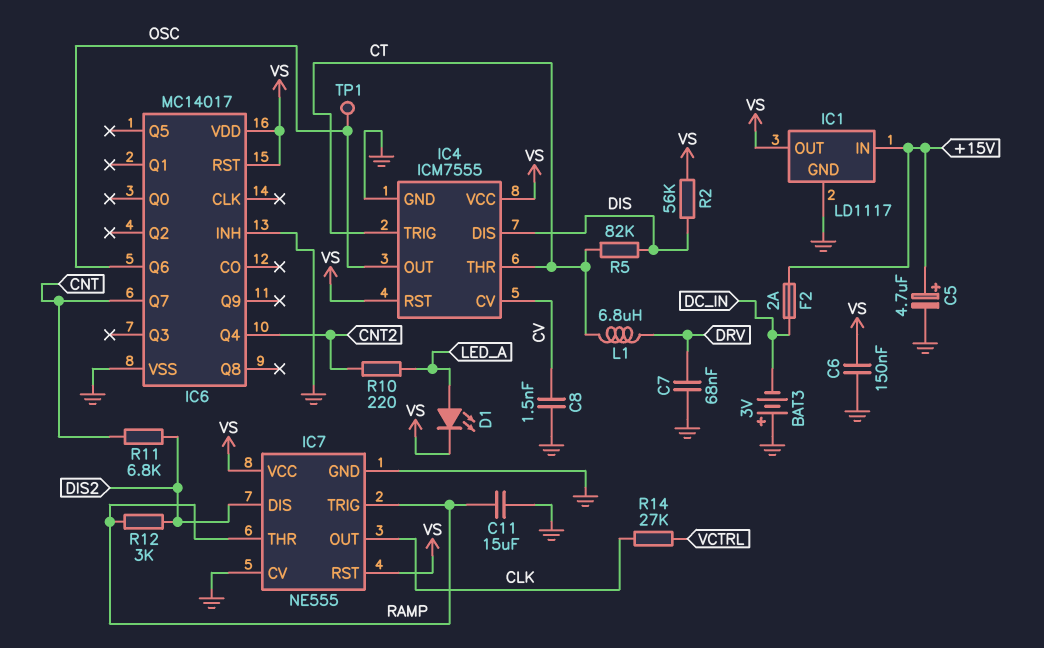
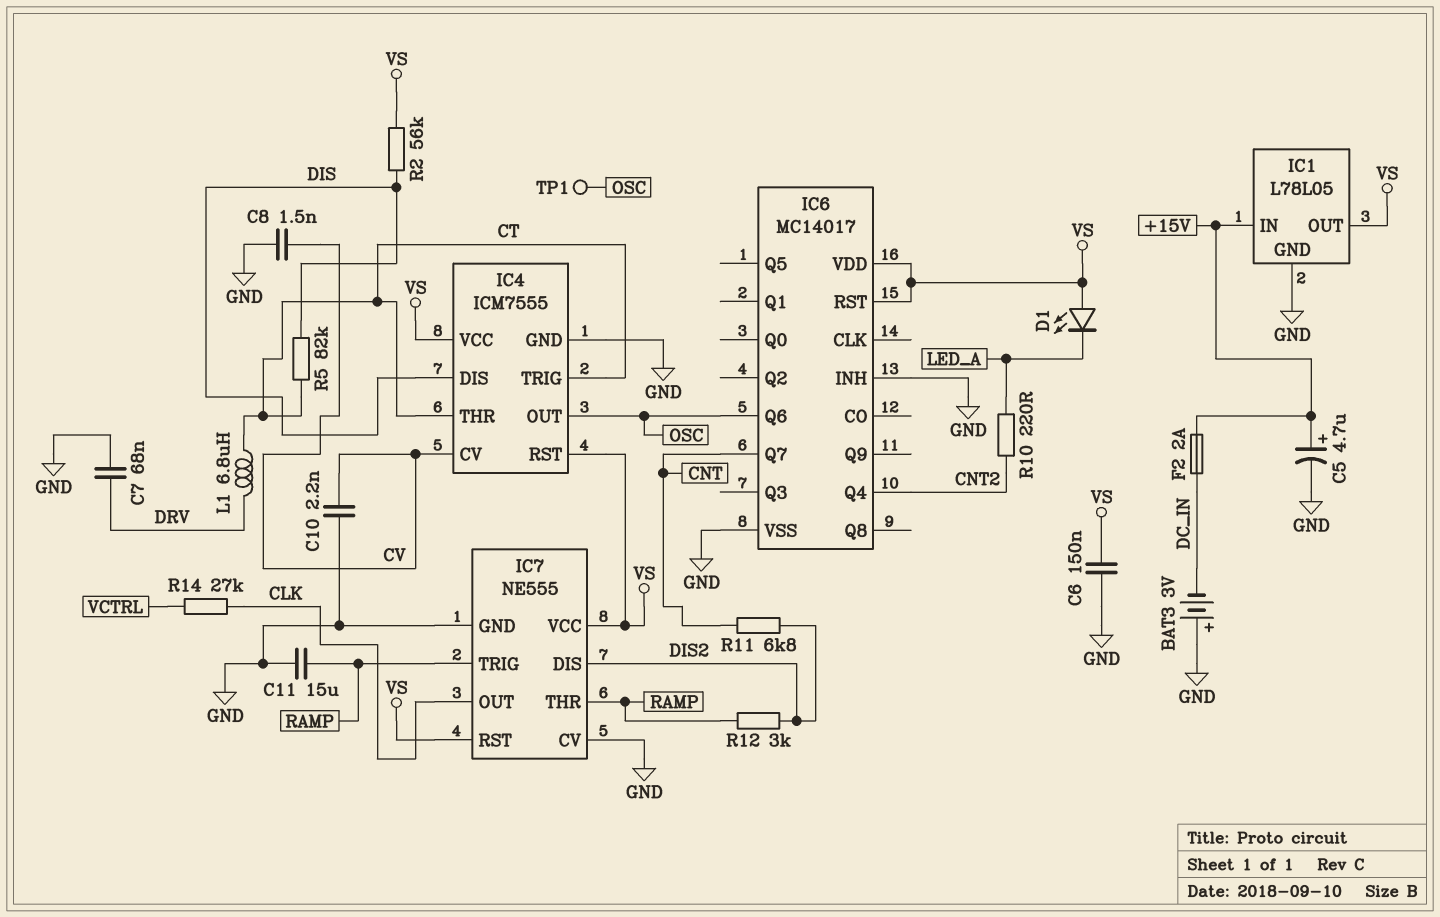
C10: none -> 2.2nF (CV, GND)
D1: LED (A LED_A, K VS) -> LED (A VS, K LED_A)
IC1: LD1117 -> L78L05

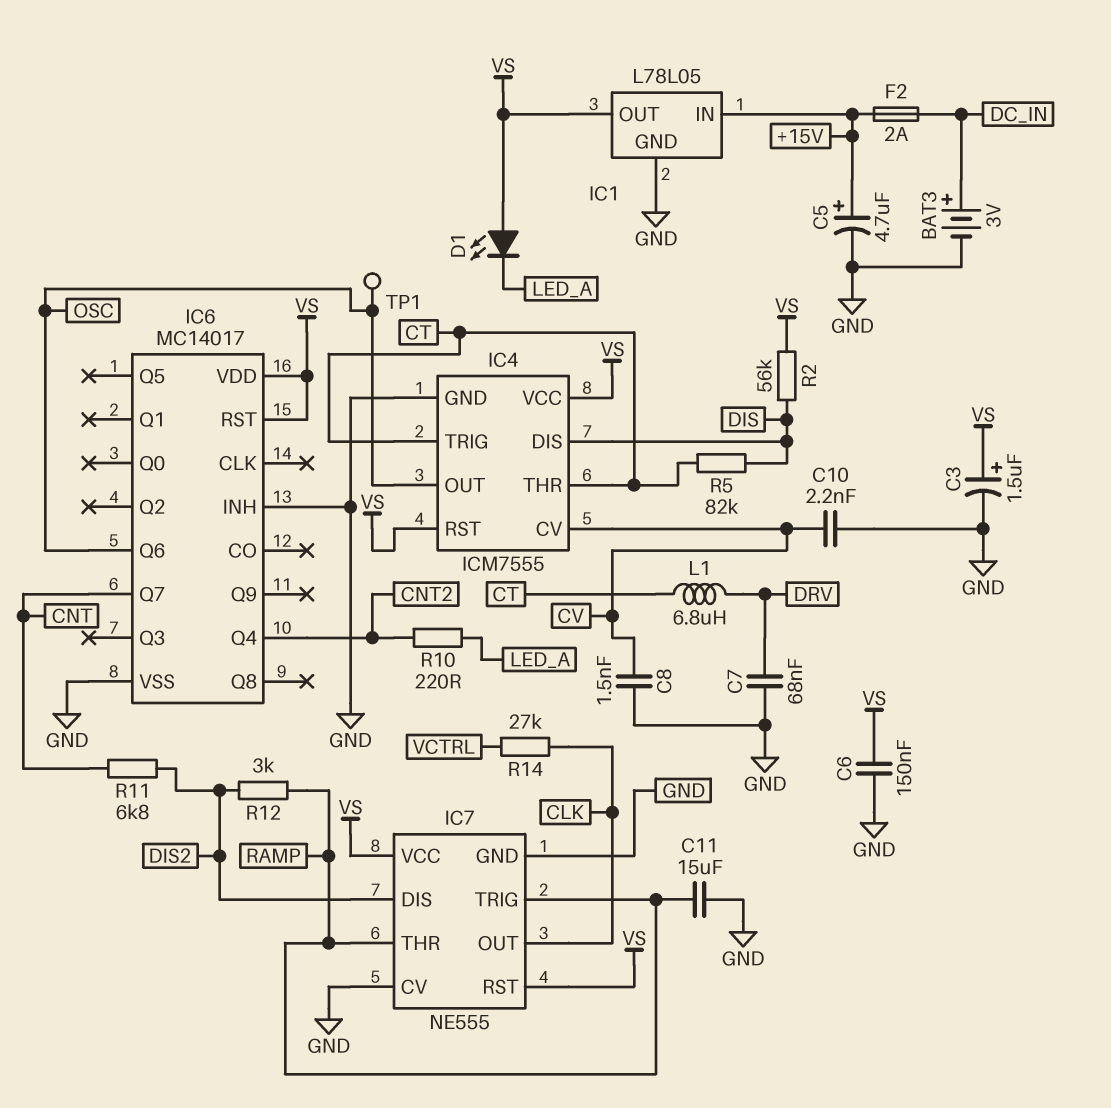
BAT3: 3V (plus GND, minus DC_IN) -> 3V (plus DC_IN, minus GND)
C3: none -> 1.5uF (plus VS, minus GND)

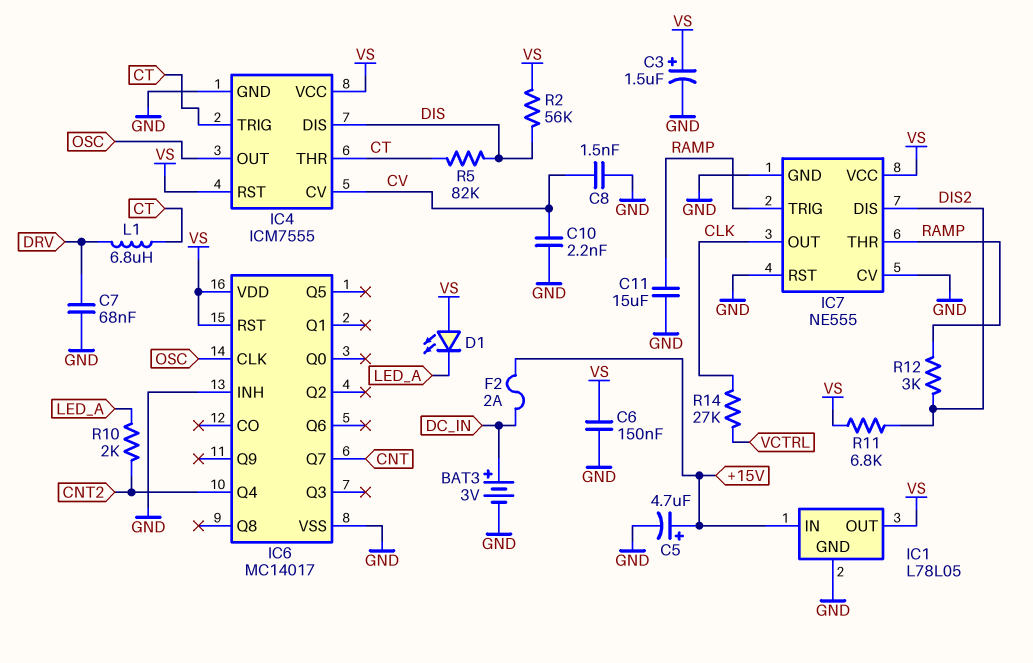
IC6 pin CLK: none -> OSC
IC6 pin Q6: OSC -> none
IC7 pin RST: VS -> GND
R10: 220 (CNT2, LED_A) -> 2k (CNT2, LED_A)
R11: 6.8k (CNT, DIS2) -> 6.8k (DIS2, VS)
TP1: test point (OSC) -> none

